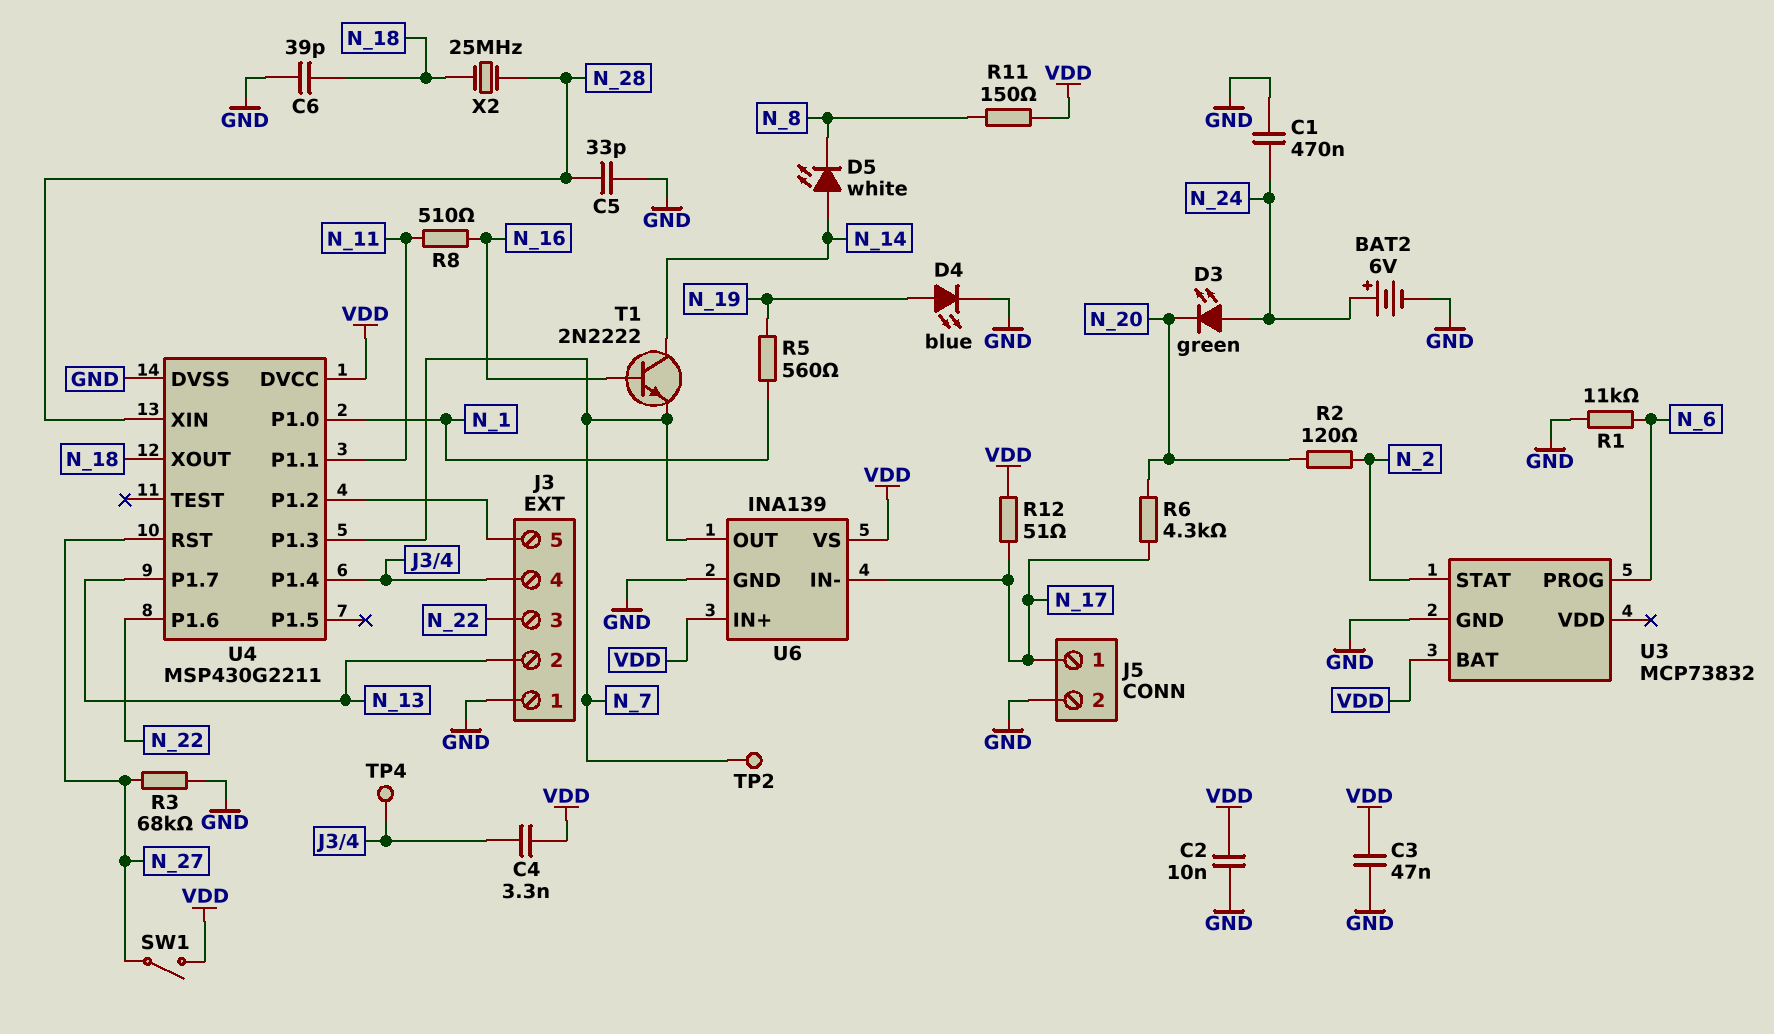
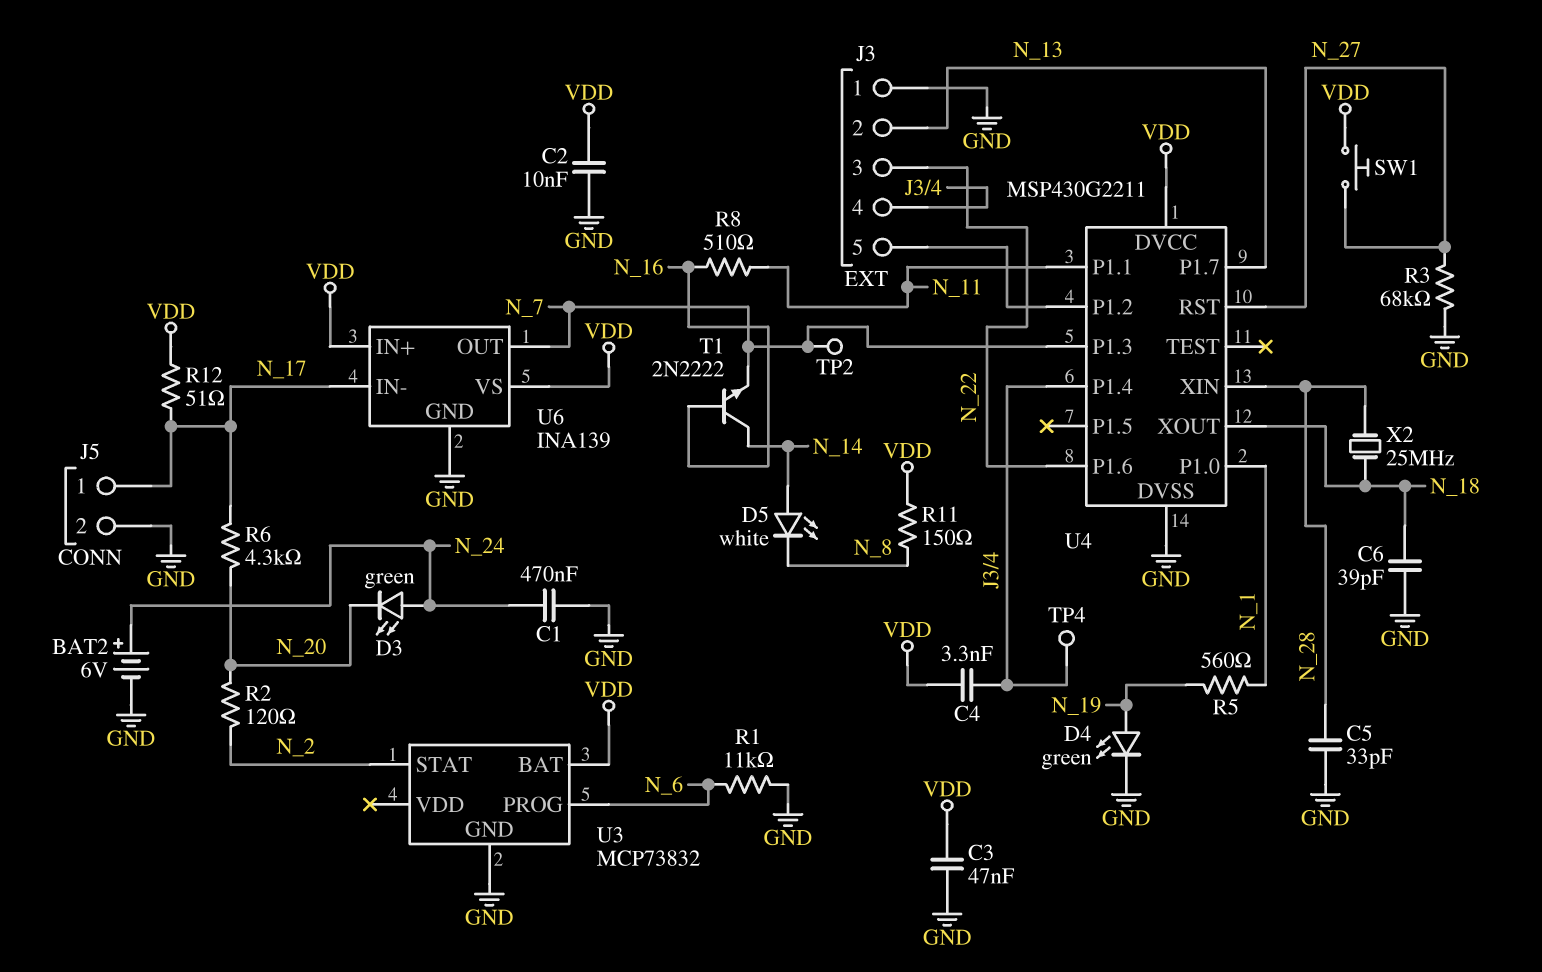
D4: LED blue (A N_19, K GND) -> LED green (A N_19, K GND)
SW1: switch (N_27, VDD) -> button (N_27, VDD)

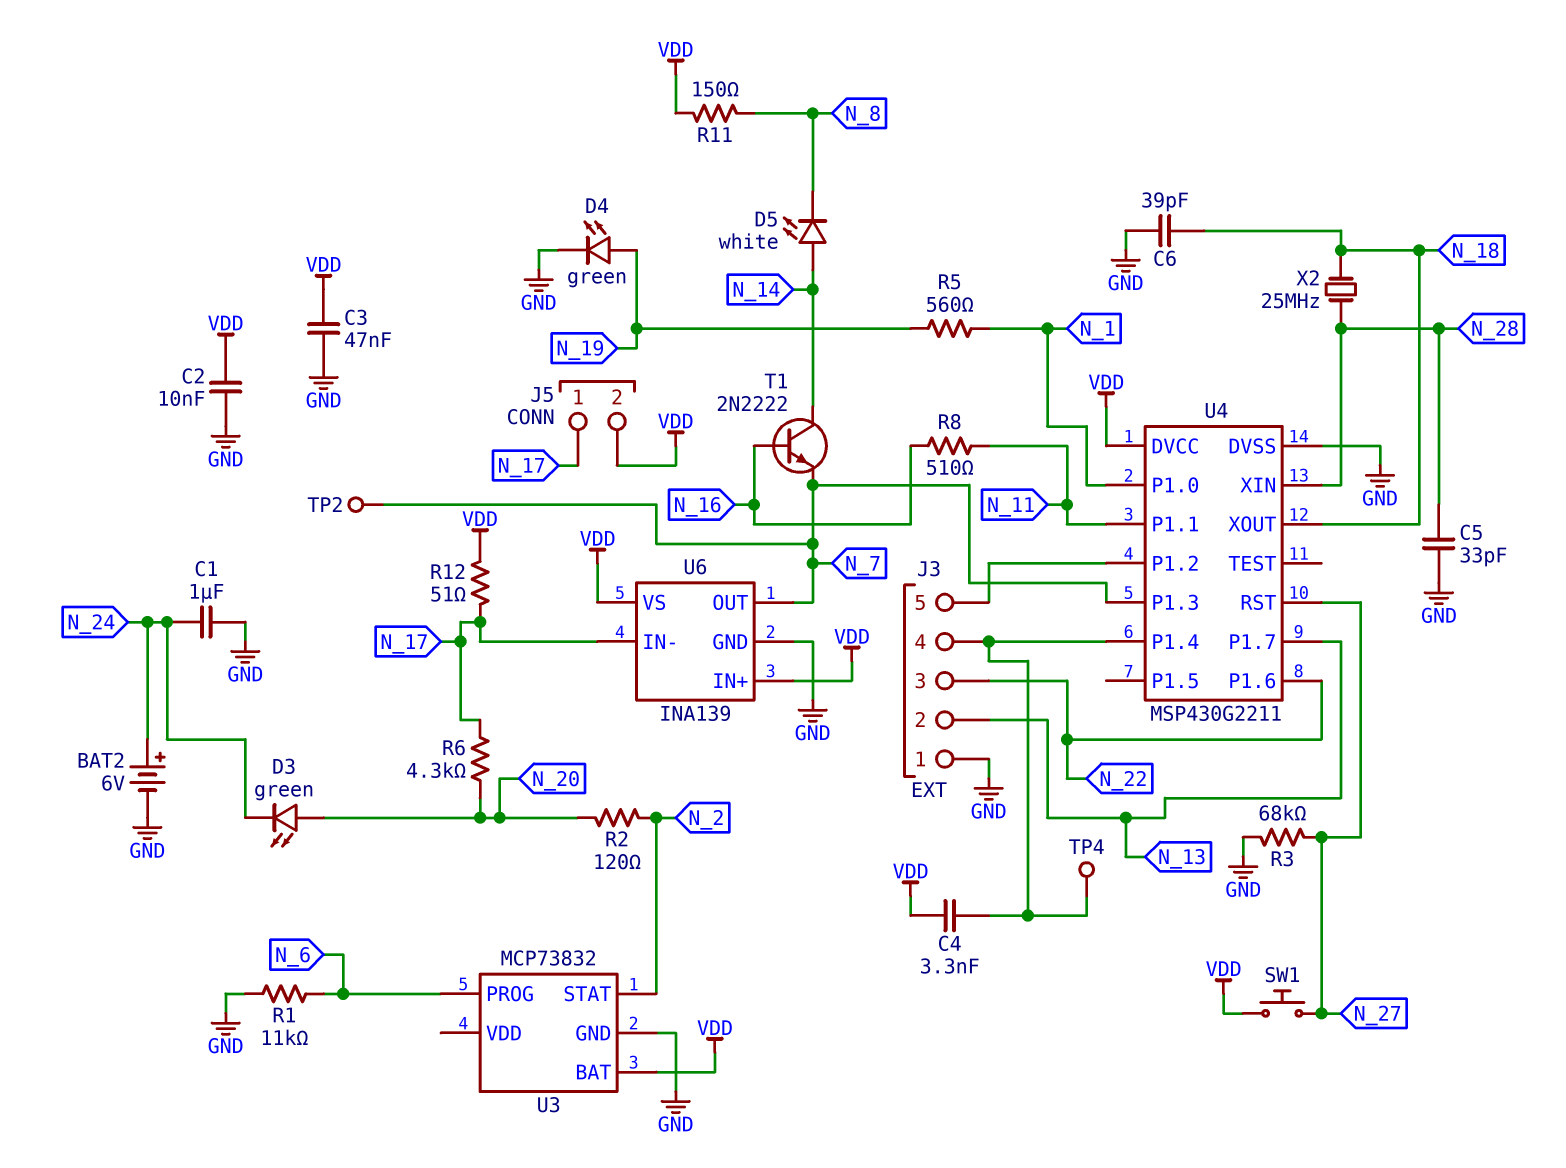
C1: 470nF (GND, N_24) -> 1uF (GND, N_24)
D3: LED green (A N_24, K N_20) -> LED green (A N_20, K N_24)
J5 pin 2: GND -> VDD

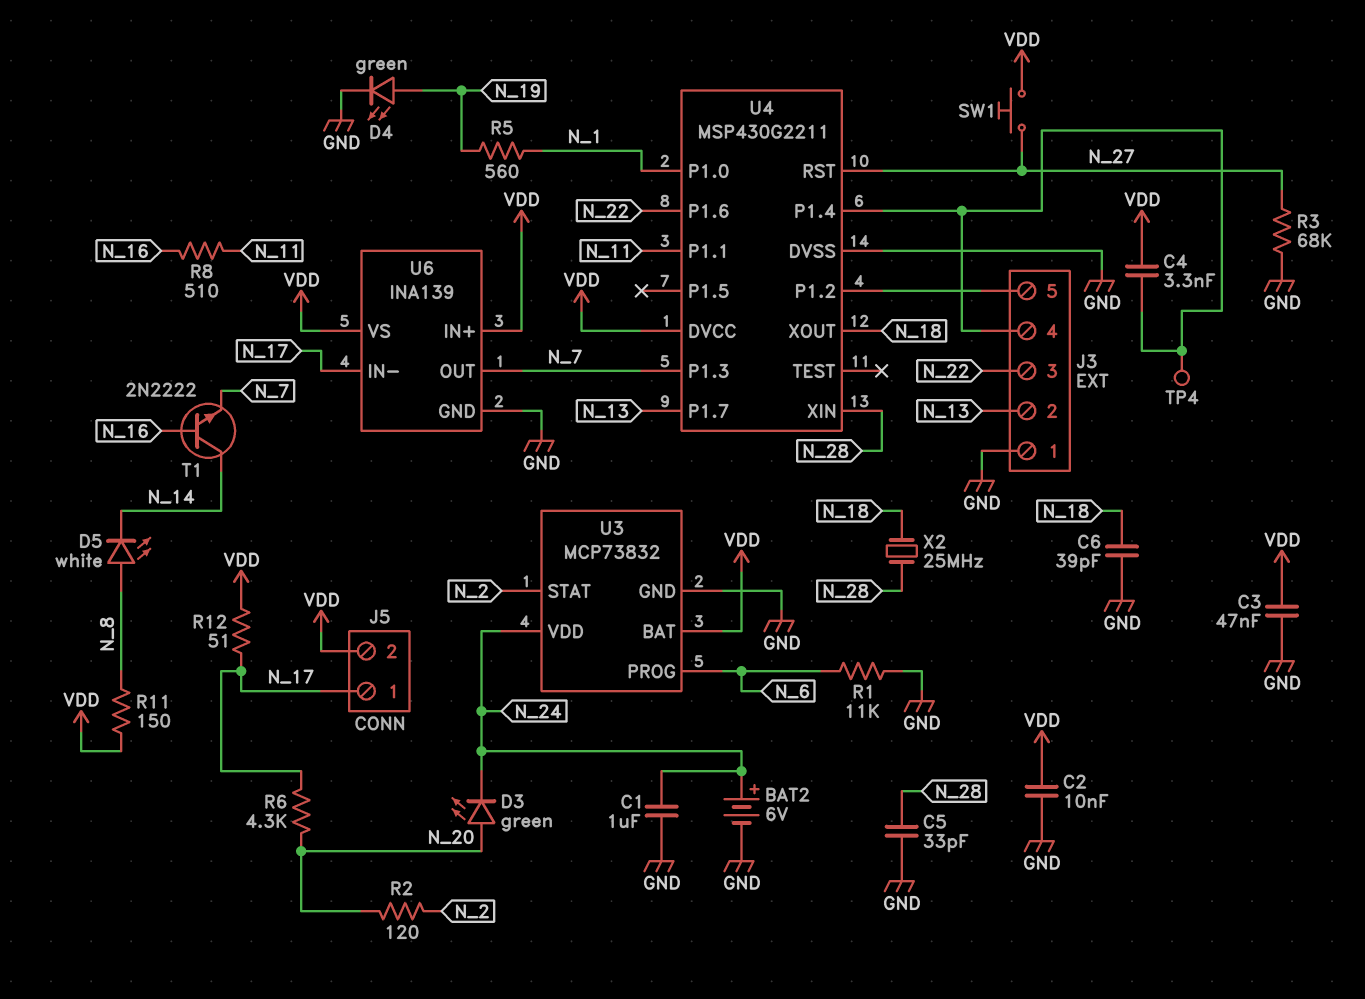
D5: LED white (A N_14, K N_8) -> LED white (A N_8, K N_14)
TP2: test point (N_7) -> none
U3 pin VDD: none -> N_24

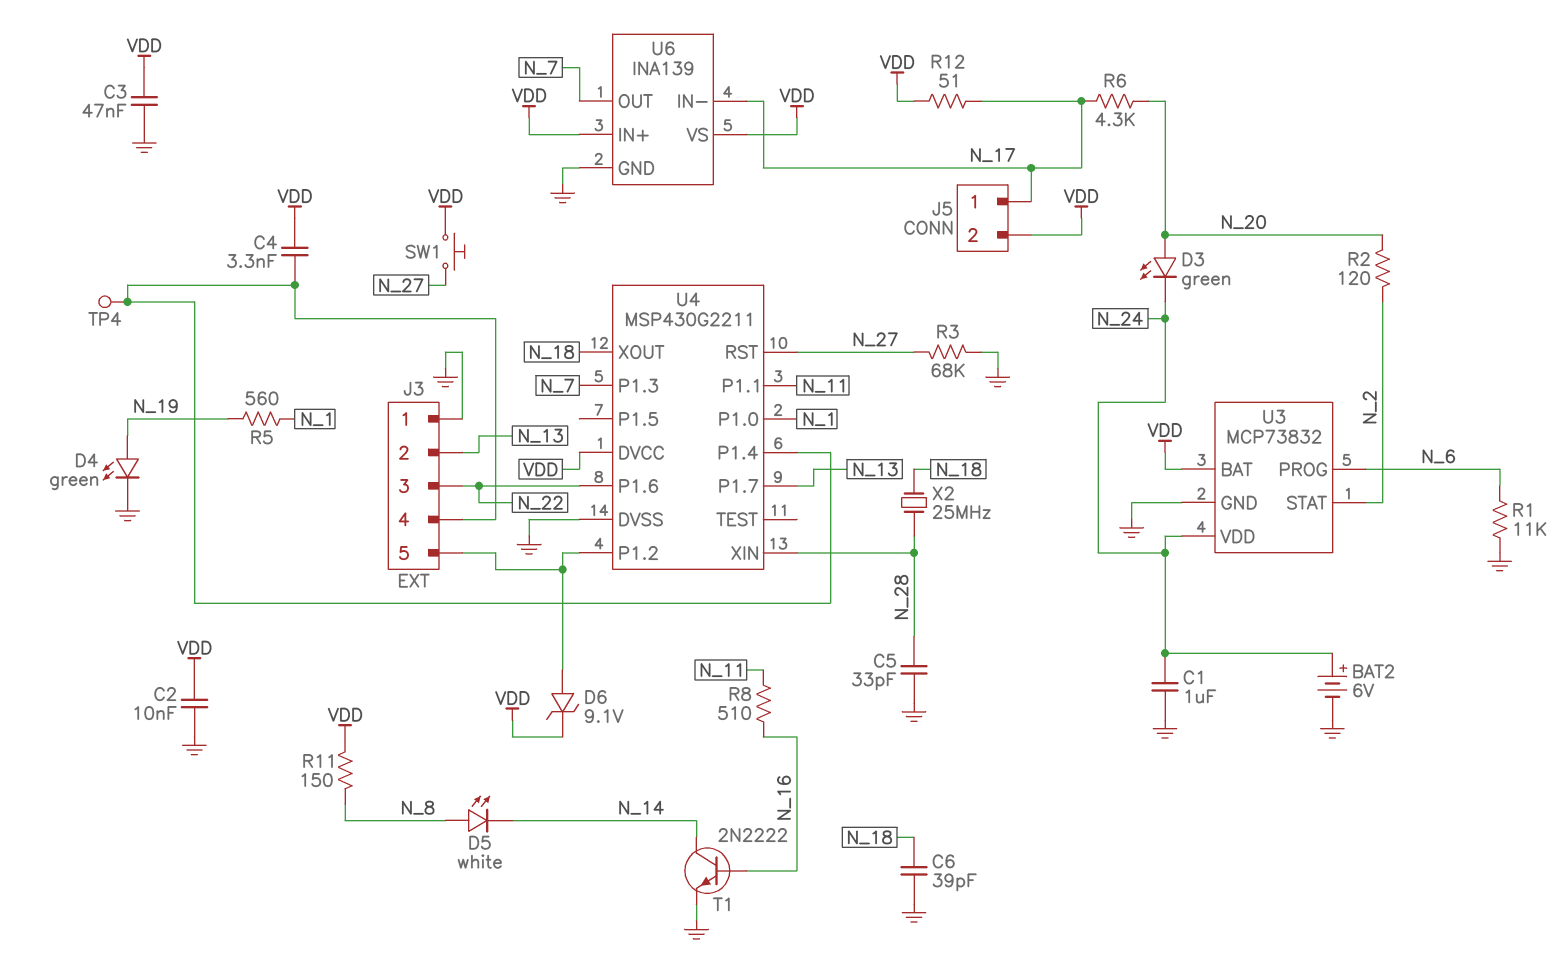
D6: none -> zener 9.1V (A J3/5, K VDD)
T1: NPN 2N2222 (B N_16, C N_14, E N_7) -> NPN 2N2222 (B N_16, C N_14, E GND)

